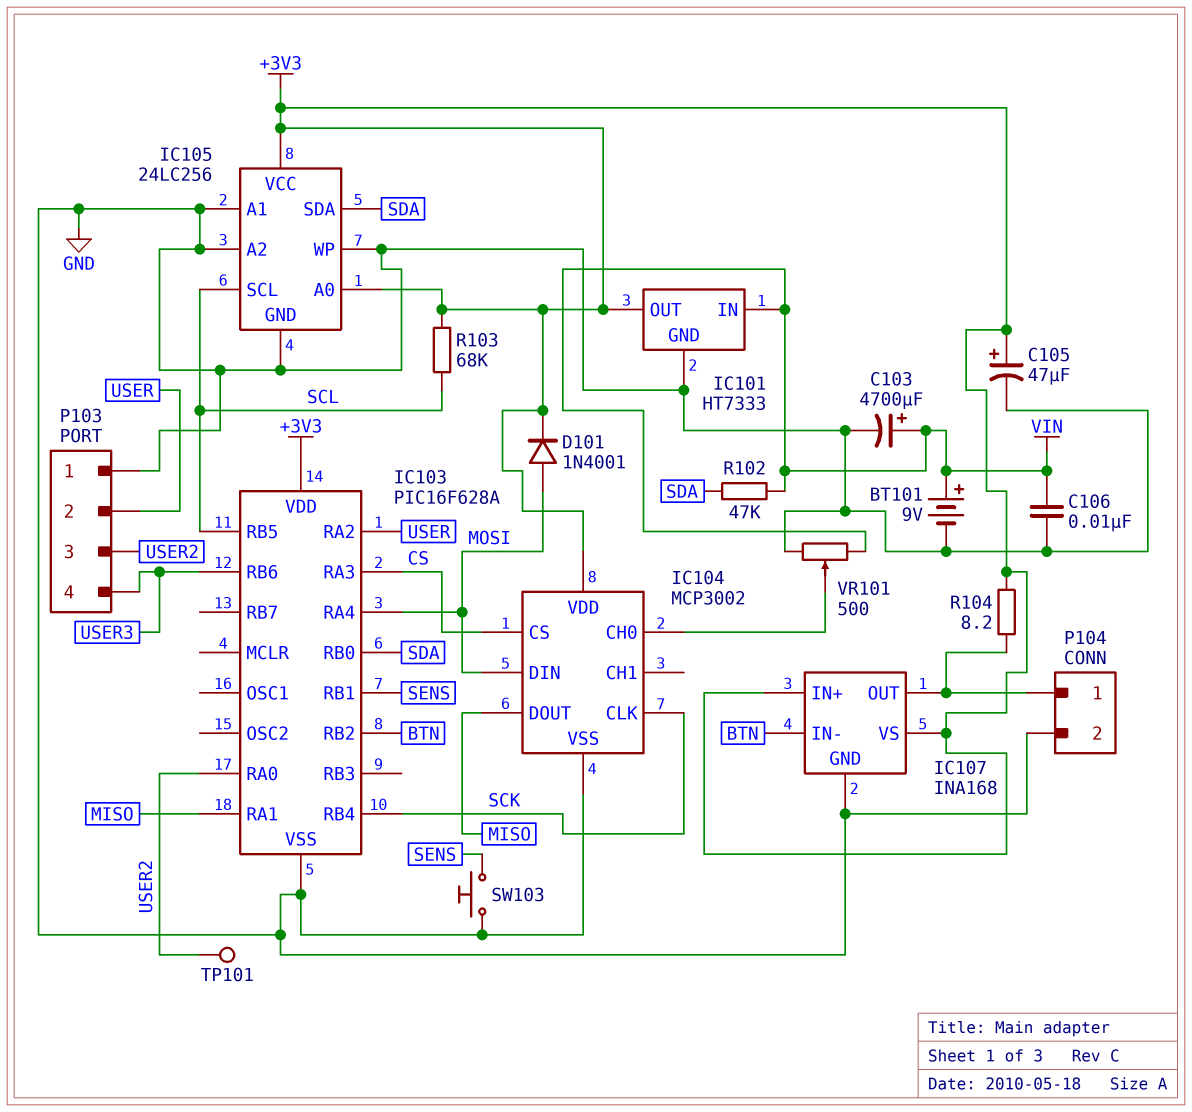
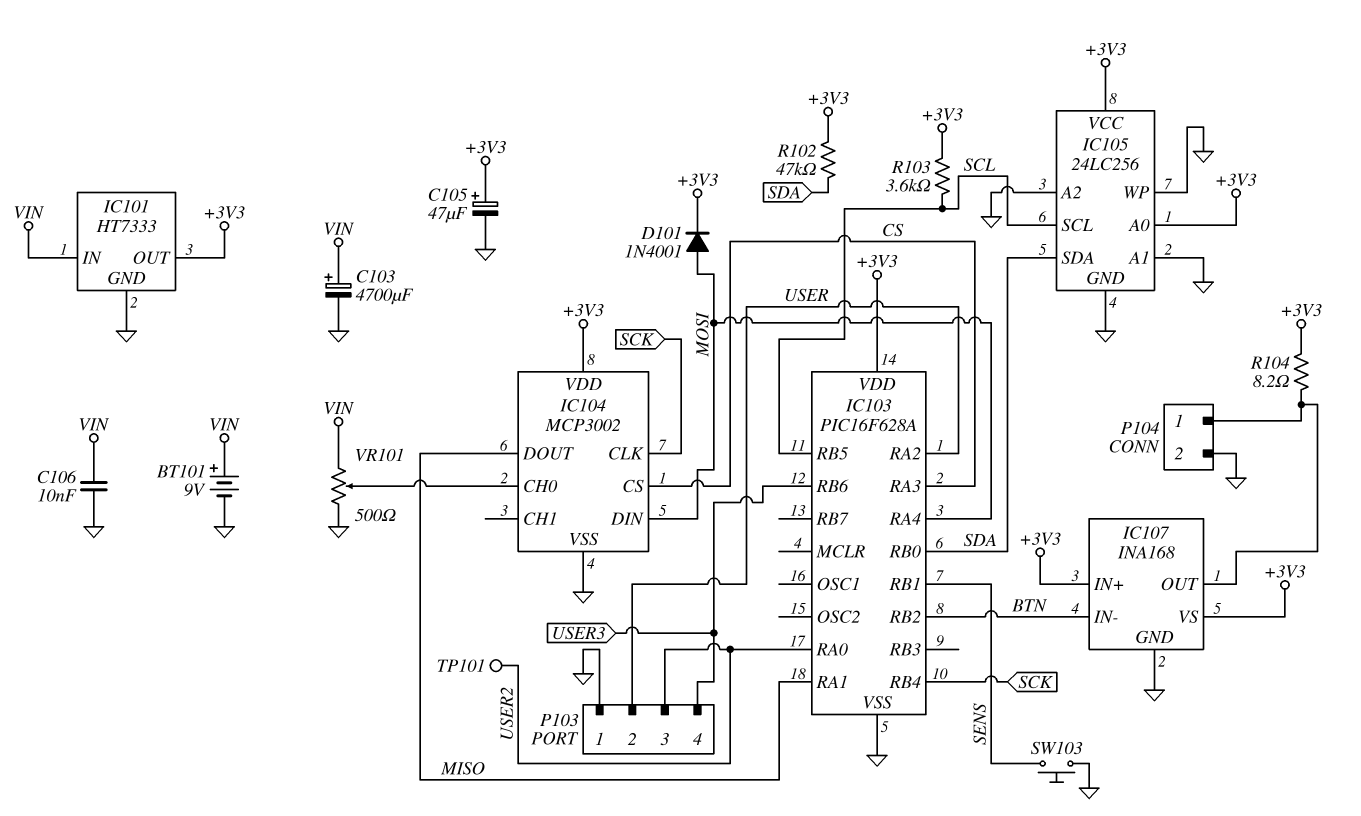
R102: 47k (SDA, VIN) -> 47k (+3V3, SDA)
R103: 68k (+3V3, SCL) -> 3.6k (+3V3, SCL)

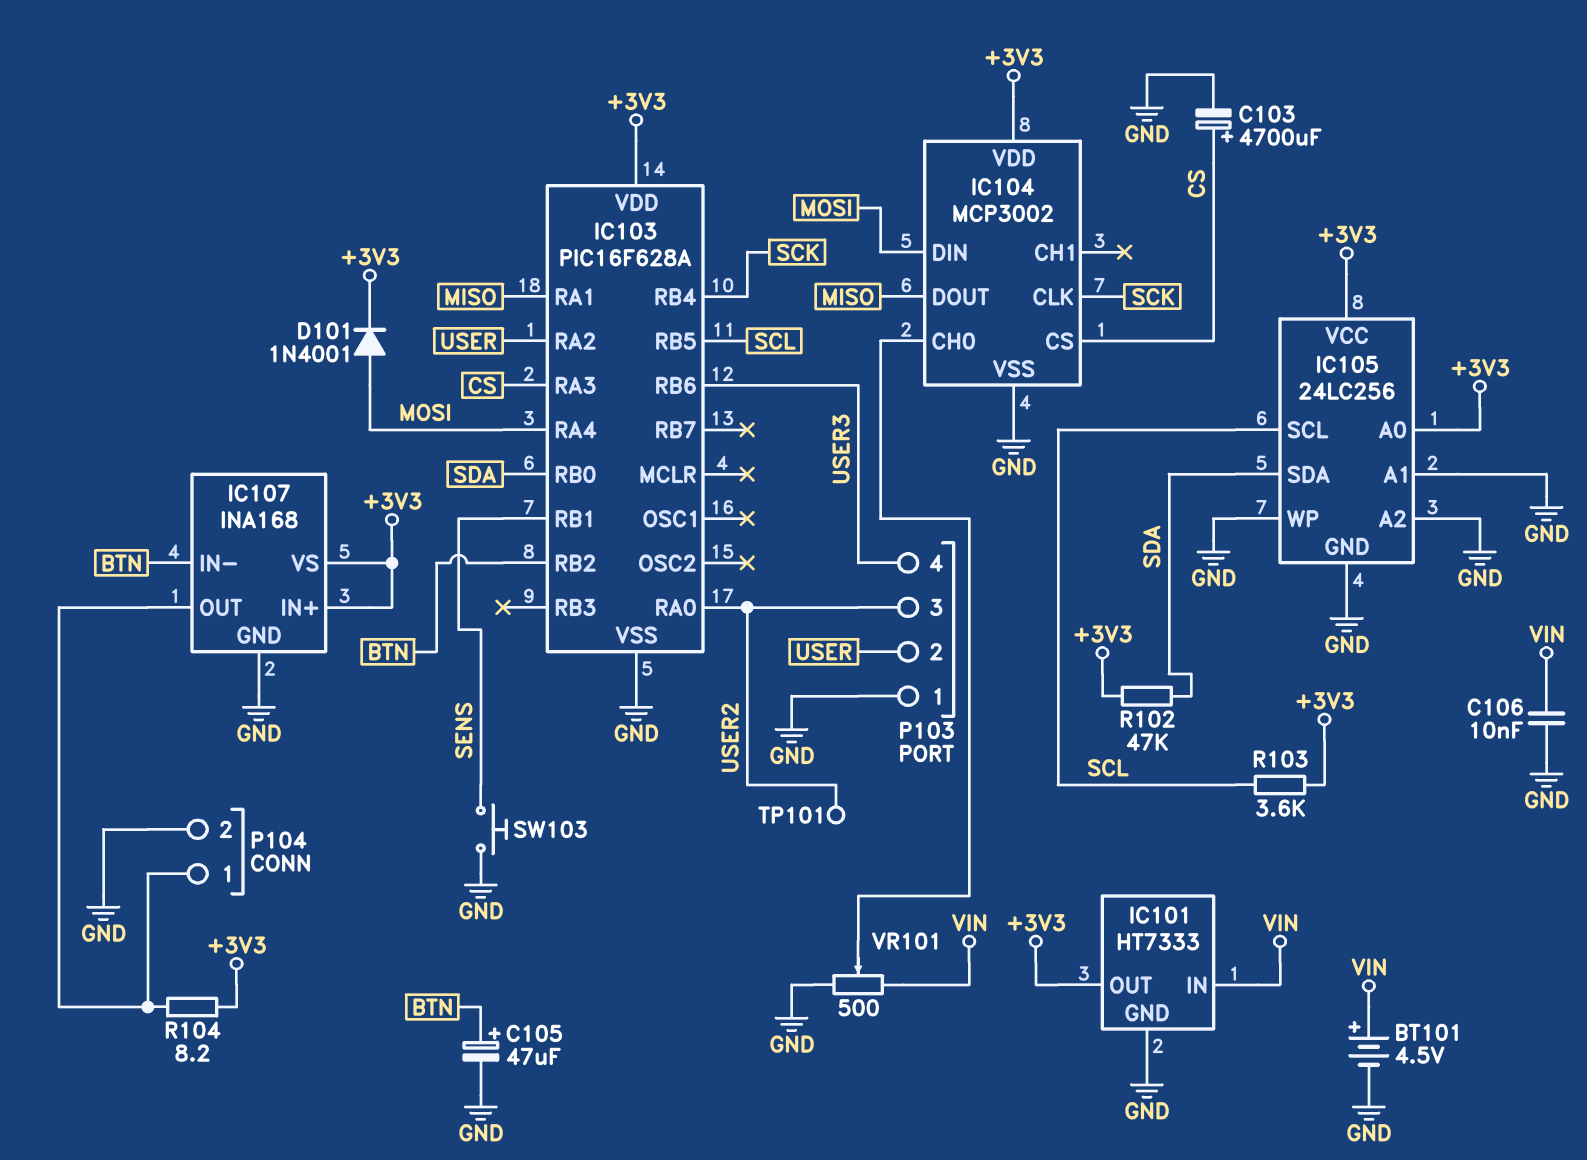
BT101: 9V (plus VIN, minus GND) -> 4.5V (plus VIN, minus GND)
C103: 4700uF (plus VIN, minus GND) -> 4700uF (plus CS, minus GND)
C105: 47uF (plus +3V3, minus GND) -> 47uF (plus BTN, minus GND)

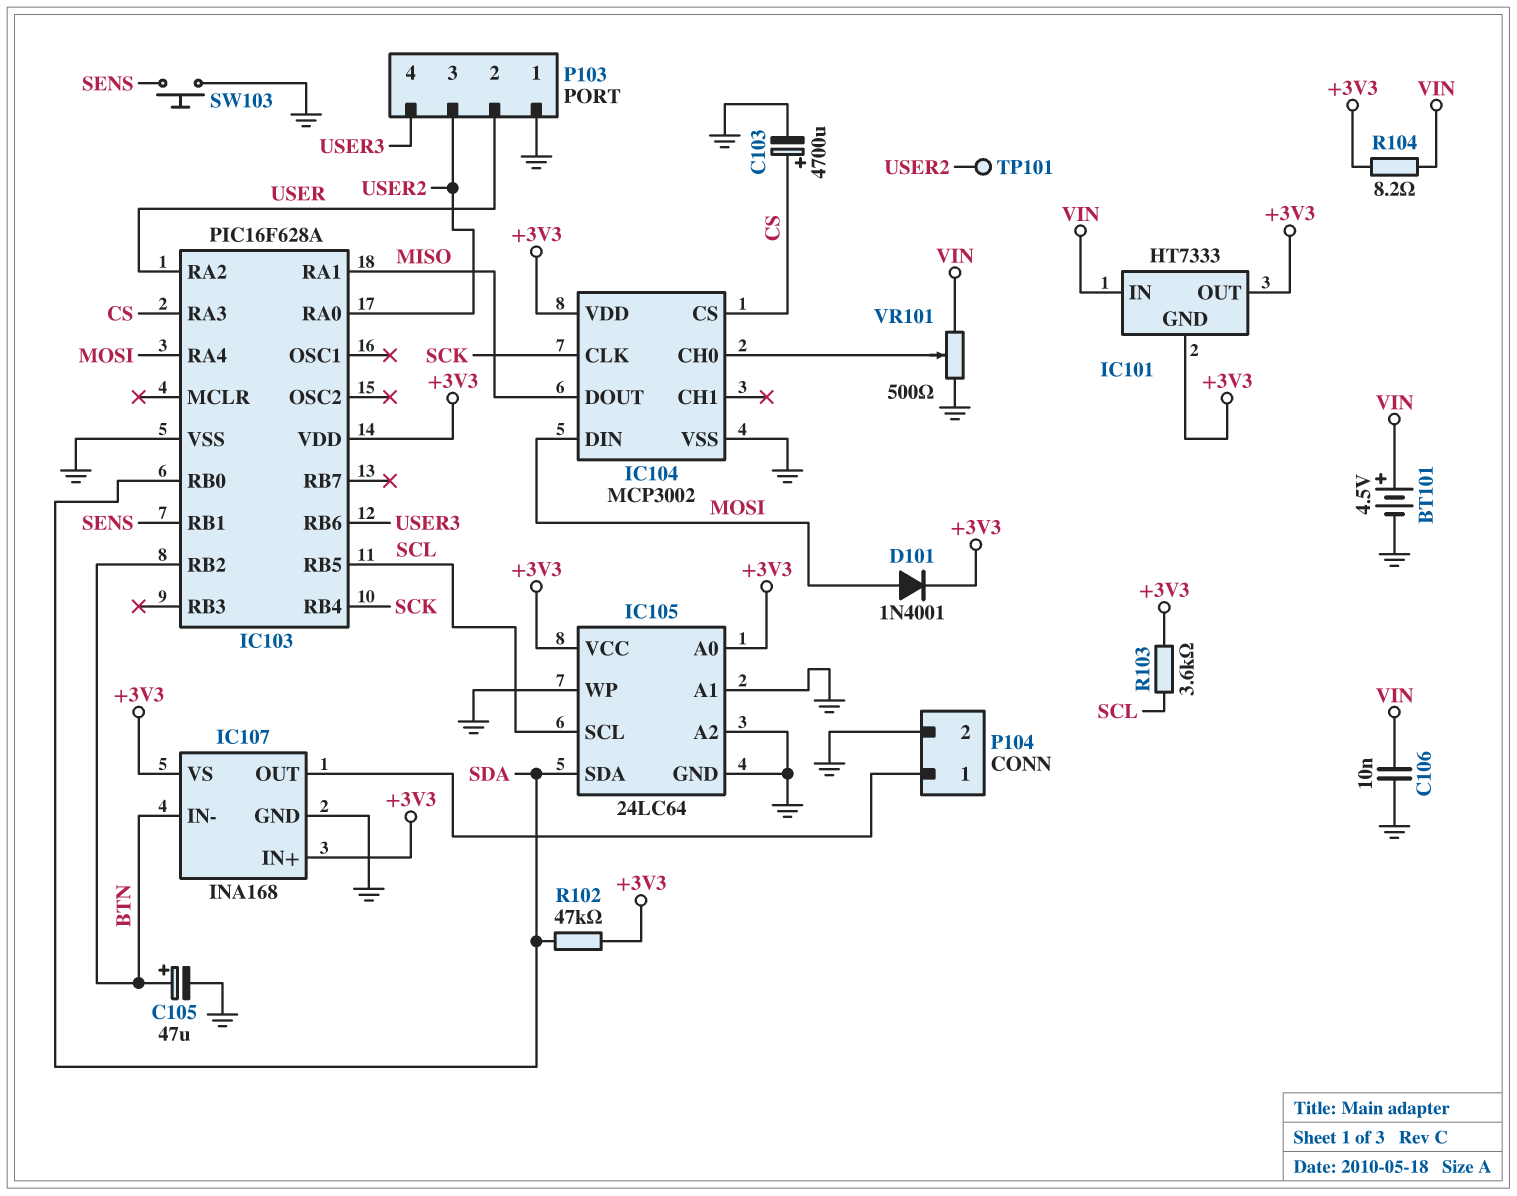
IC101 pin GND: GND -> +3V3
IC105: 24LC256 -> 24LC64
R104: 8.2 (+3V3, IC107/OUT) -> 8.2 (+3V3, VIN)

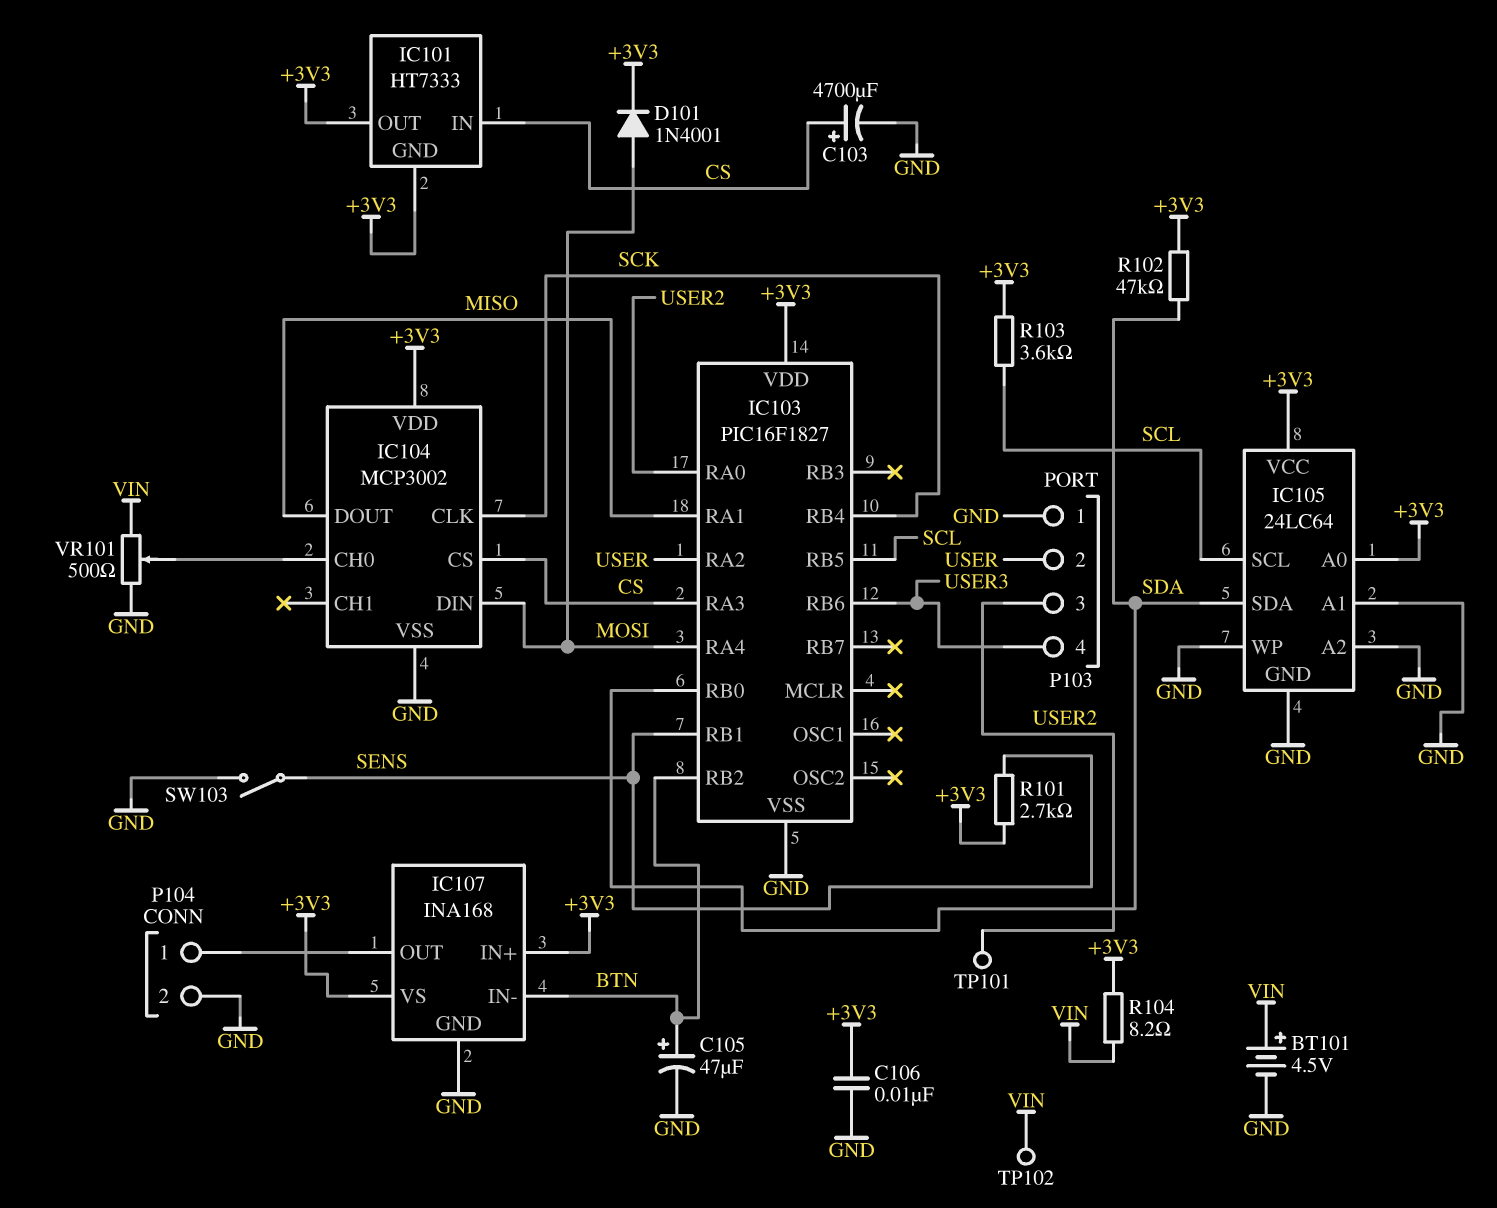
C106: 10nF (GND, VIN) -> 10nF (+3V3, GND)
IC101 pin IN: VIN -> CS
IC103: PIC16F628A -> PIC16F1827
R101: none -> 2.7k (+3V3, SENS)
SW103: button (GND, SENS) -> switch (GND, SENS)
TP102: none -> test point (VIN)

